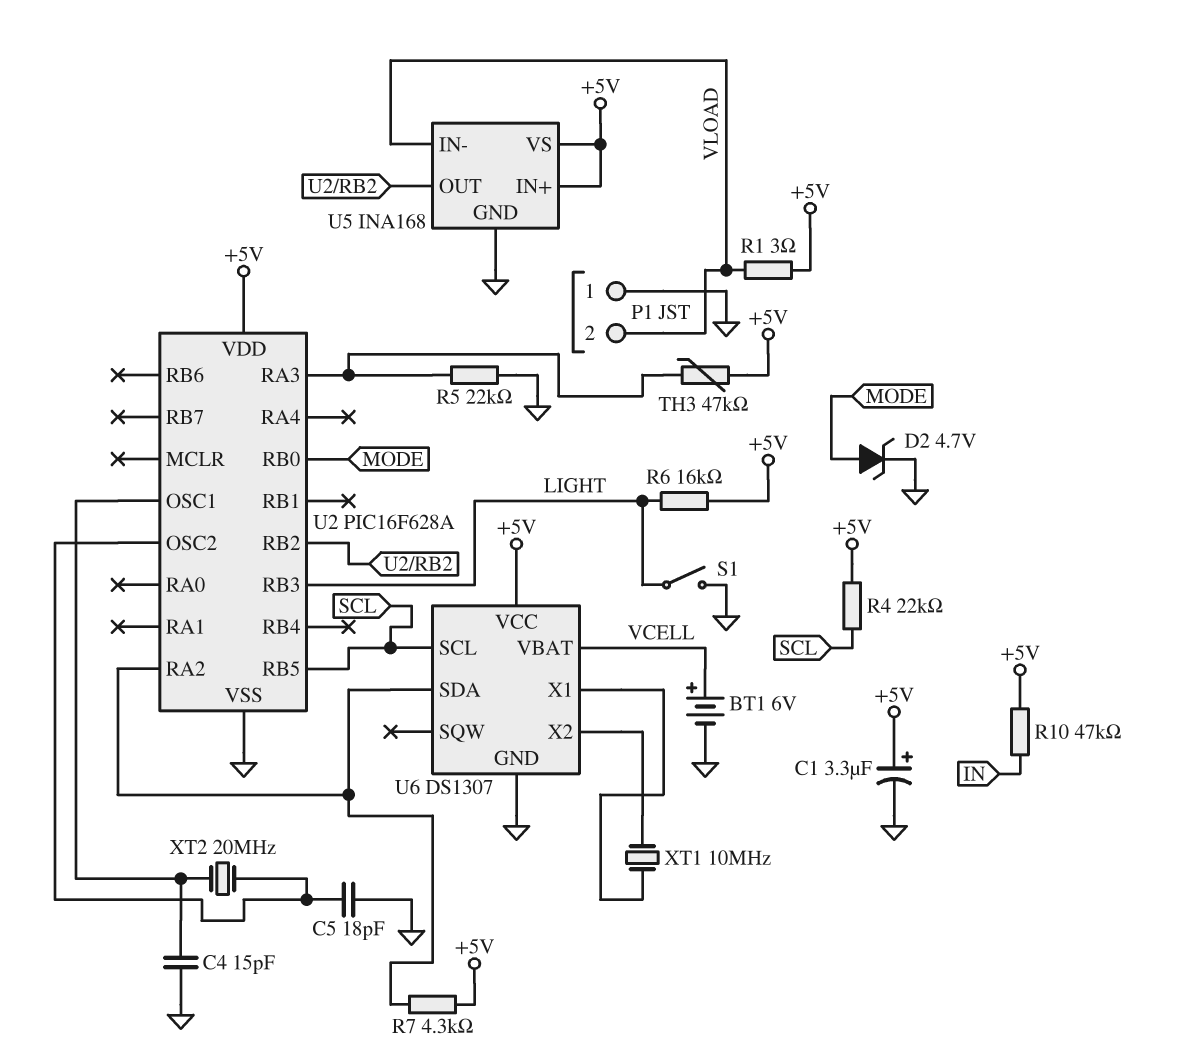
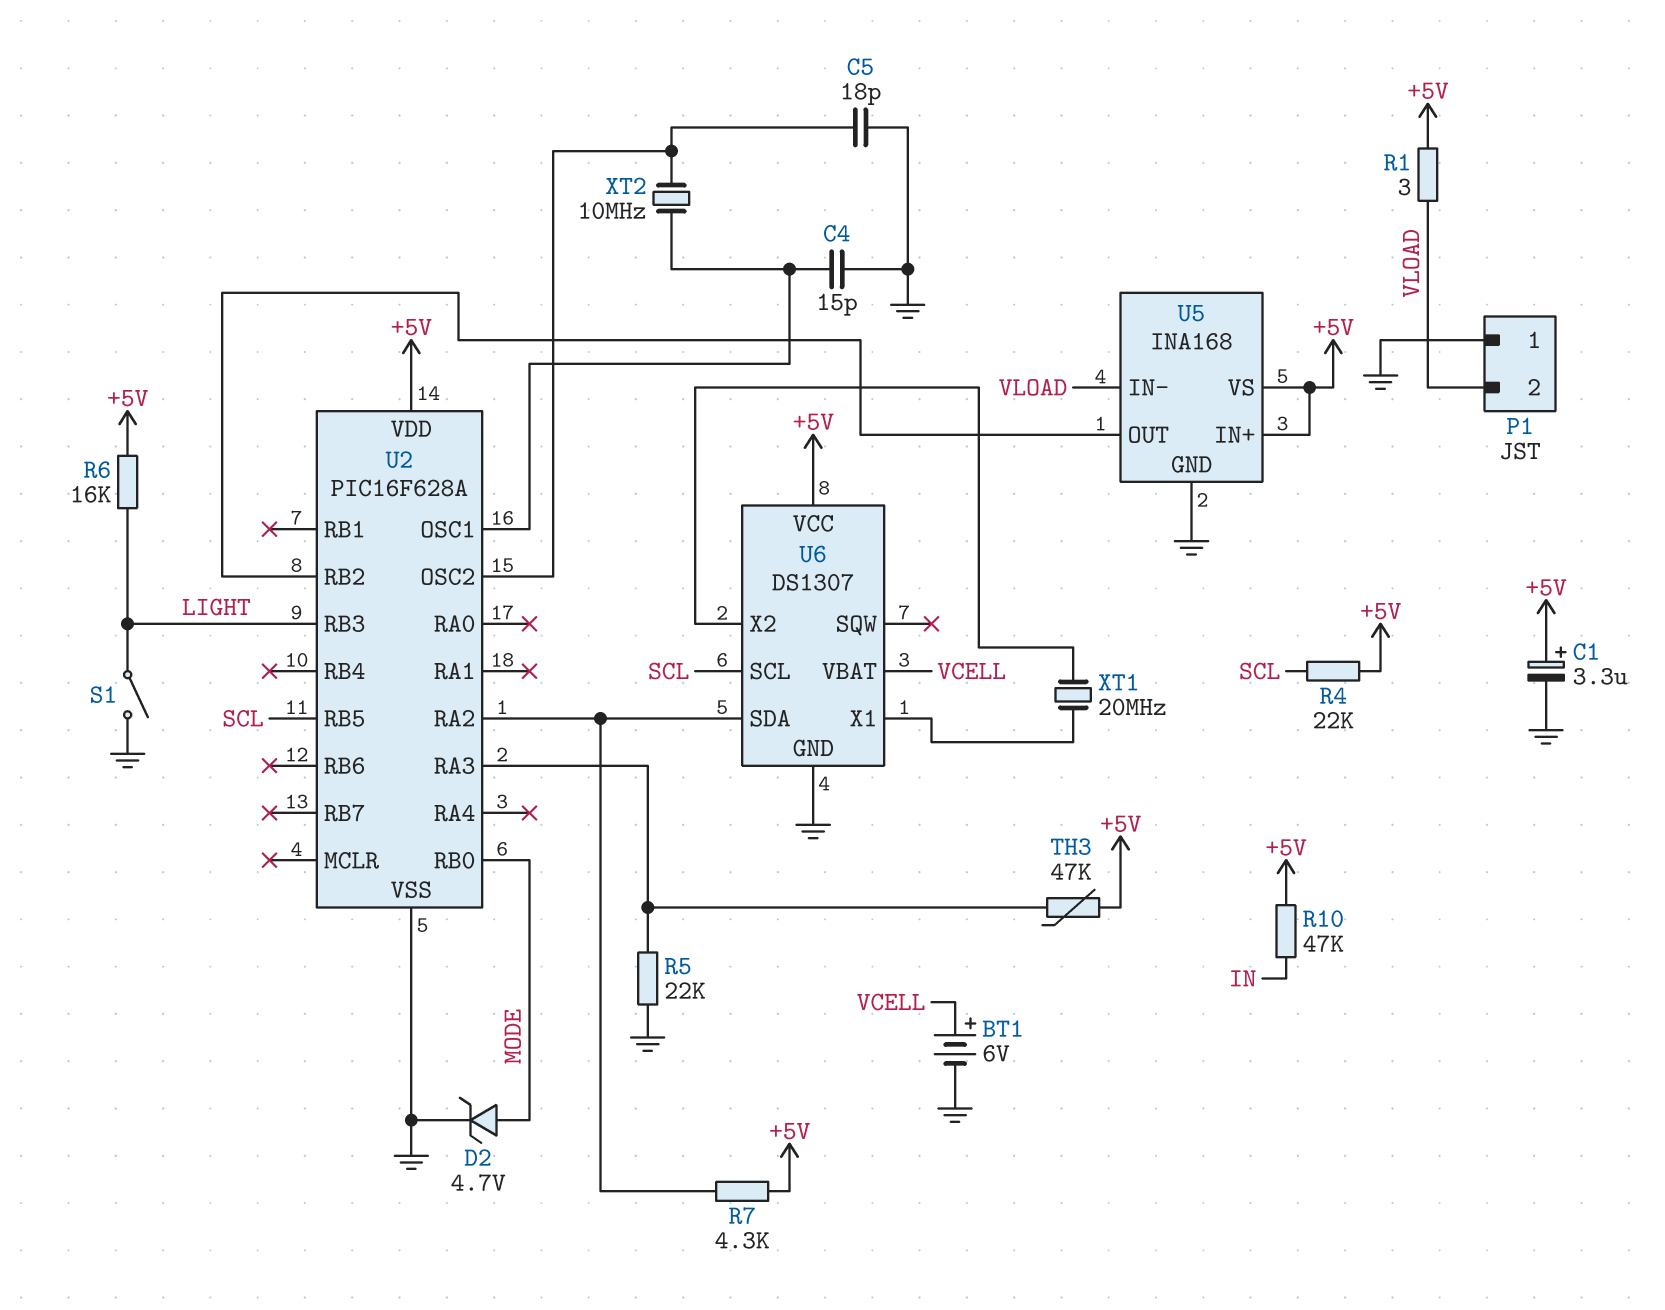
XT1: 10MHz (U6/X1, U6/X2) -> 20MHz (U6/X1, U6/X2)
XT2: 20MHz (U2/OSC1, U2/OSC2) -> 10MHz (U2/OSC1, U2/OSC2)

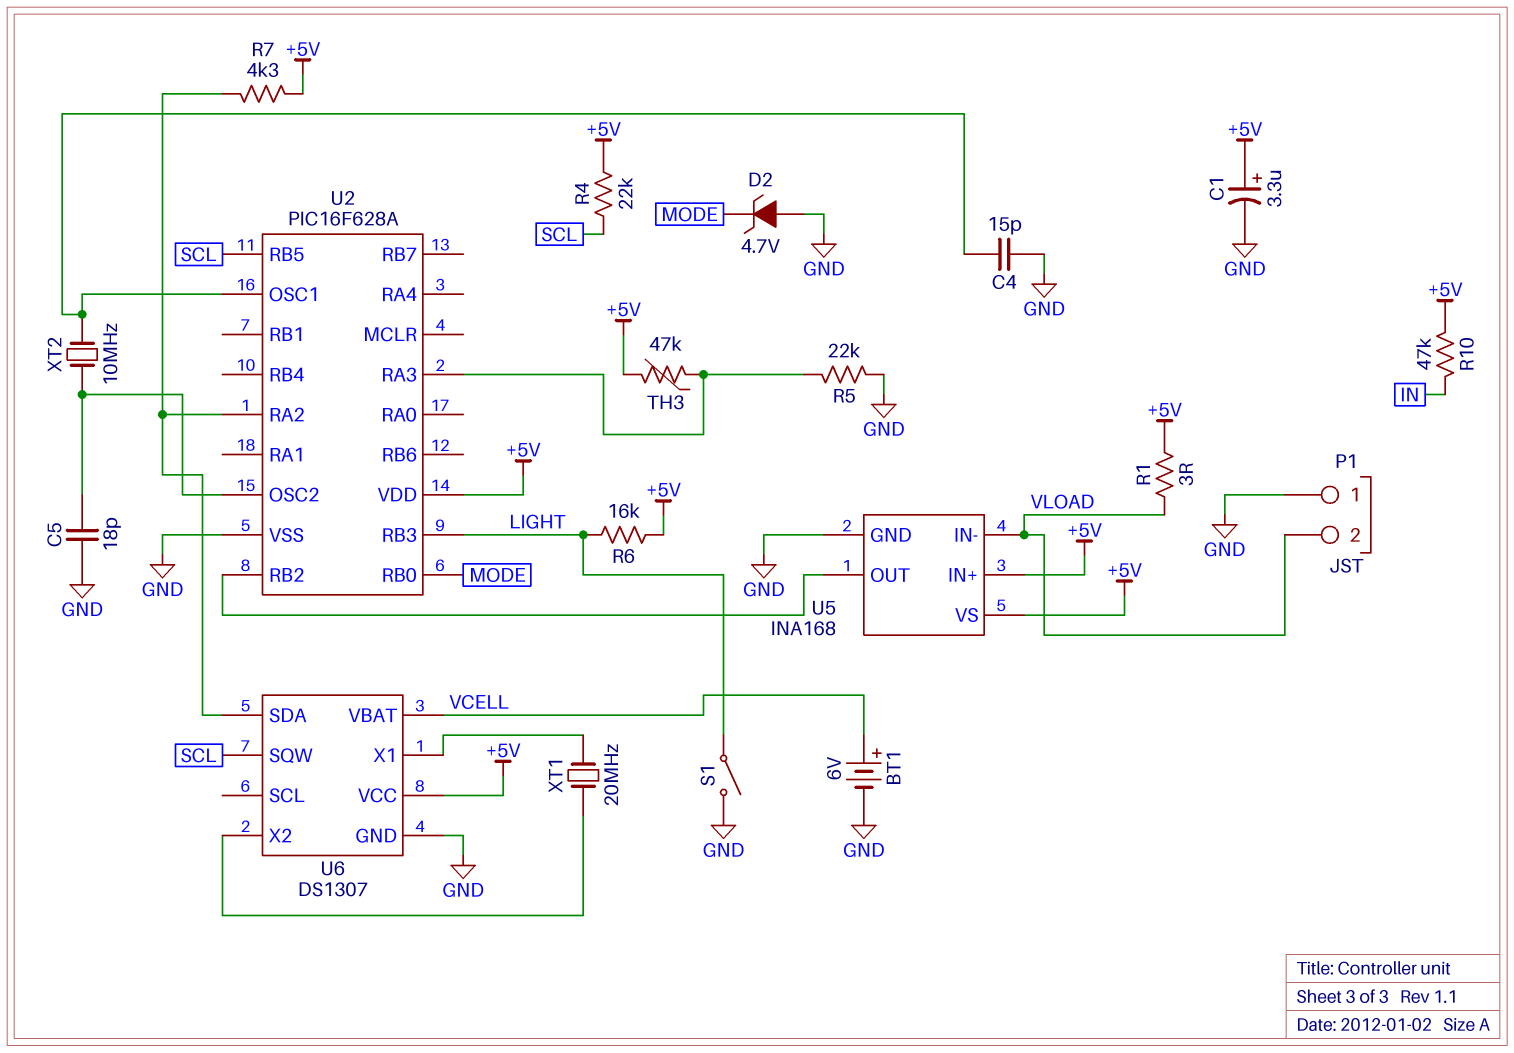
D2: zener 4.7V (A MODE, K GND) -> zener 4.7V (A GND, K MODE)
U6 pin SCL: SCL -> none
U6 pin SQW: none -> SCL

